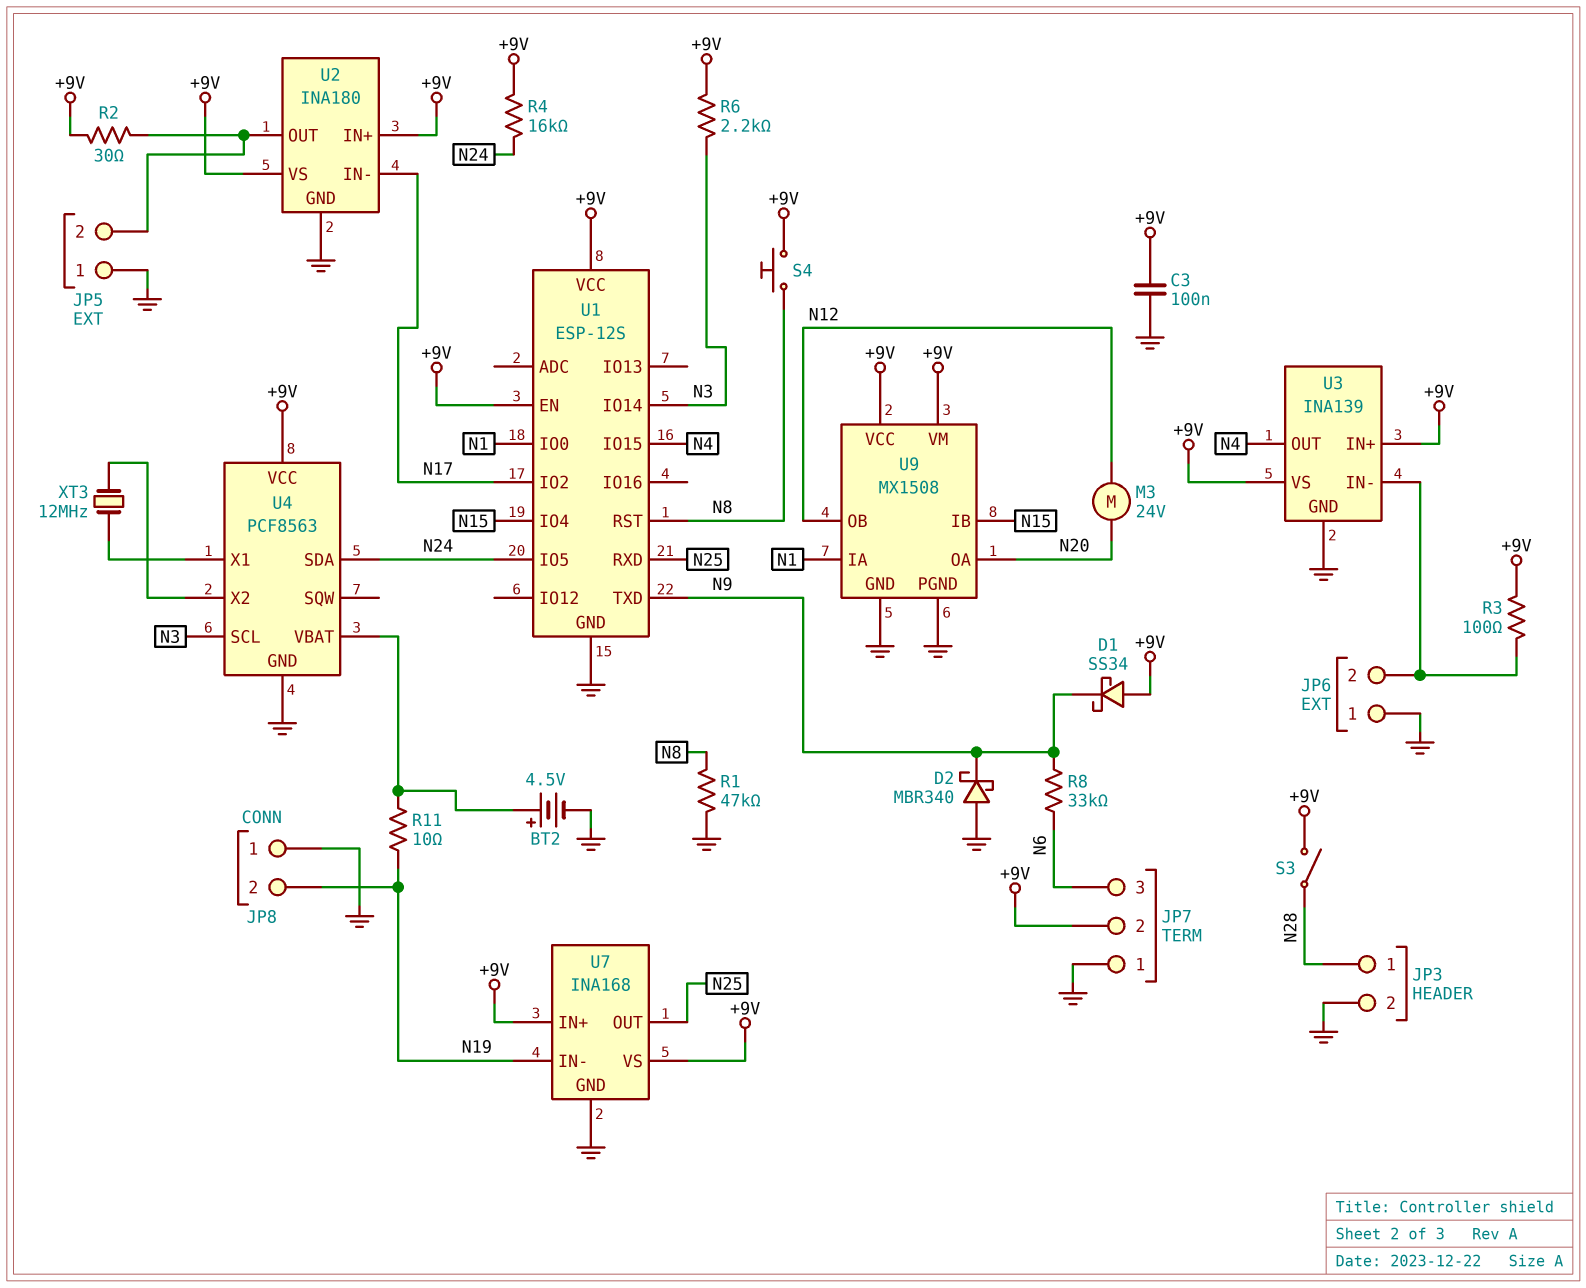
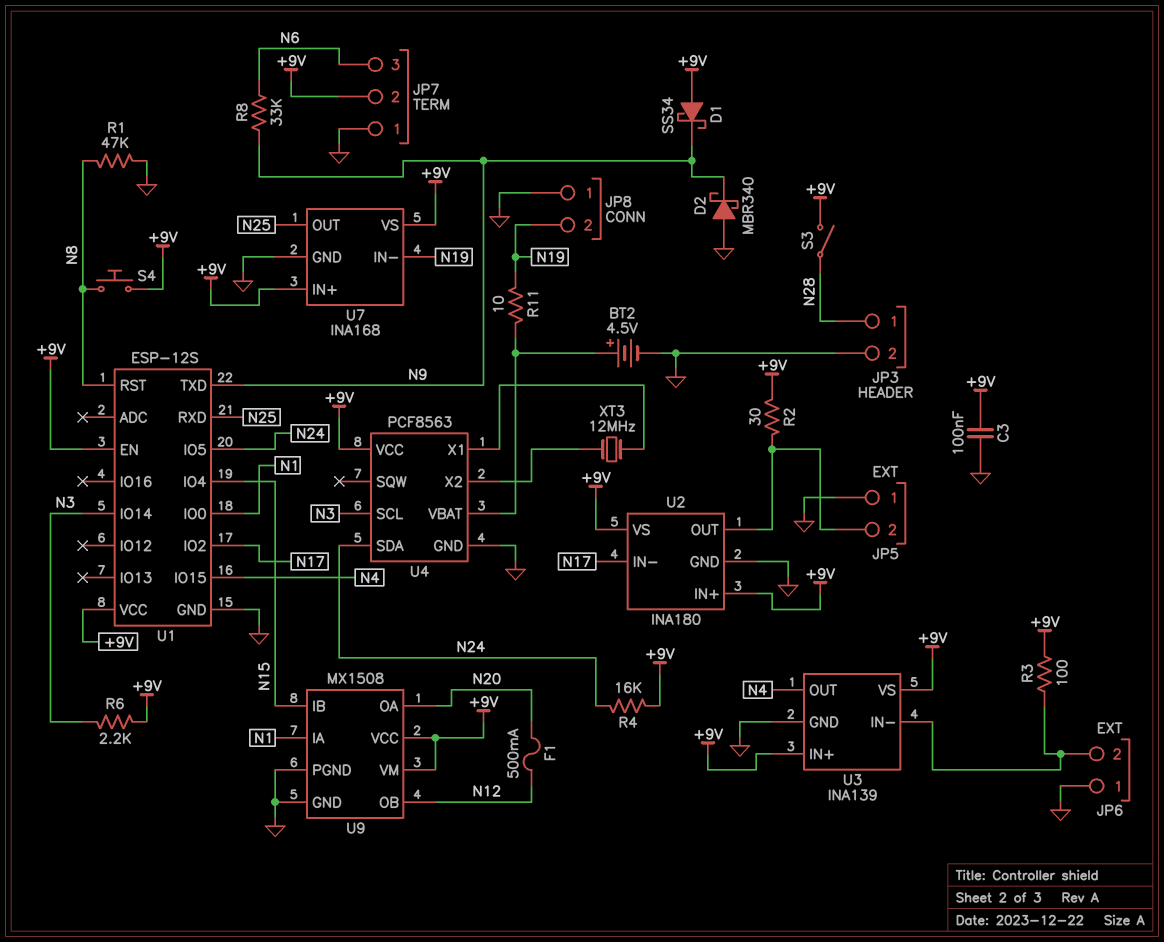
F1: none -> 500mA (N12, N20)
M3: motor 24V (N12, N20) -> none

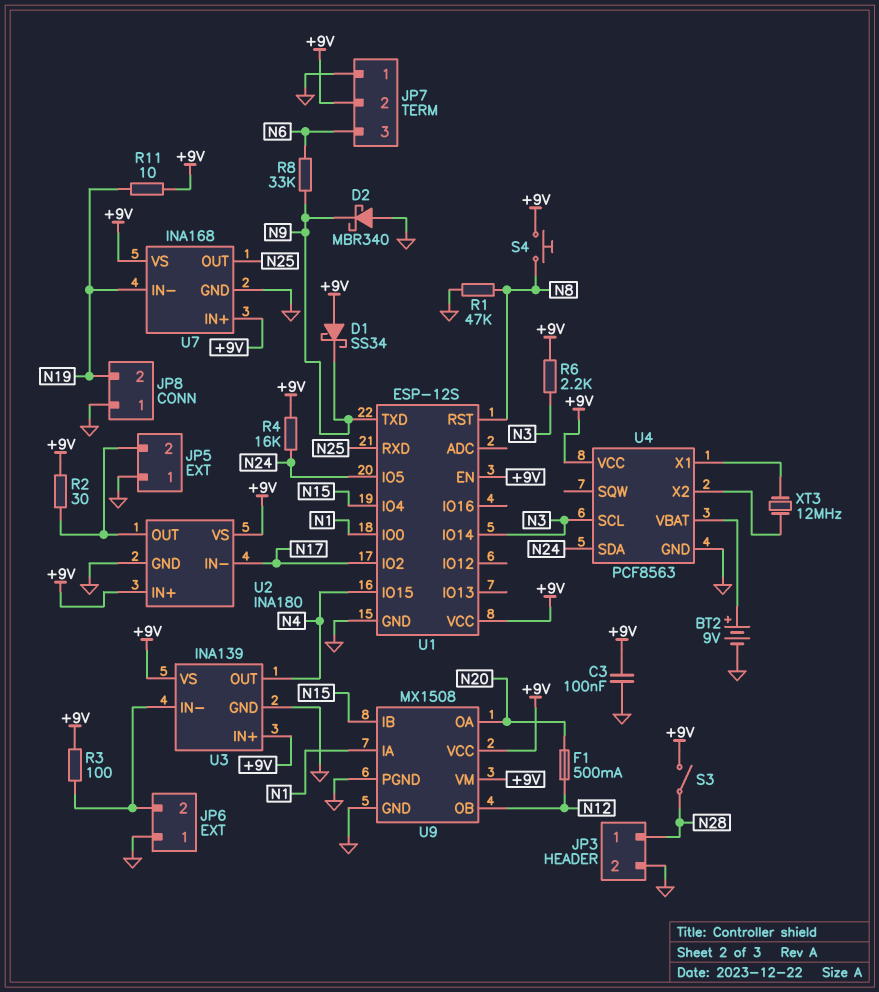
BT2: 4.5V (plus U4/VBAT, minus GND) -> 9V (plus U4/VBAT, minus GND)
R11: 10 (N19, U4/VBAT) -> 10 (+9V, N19)

